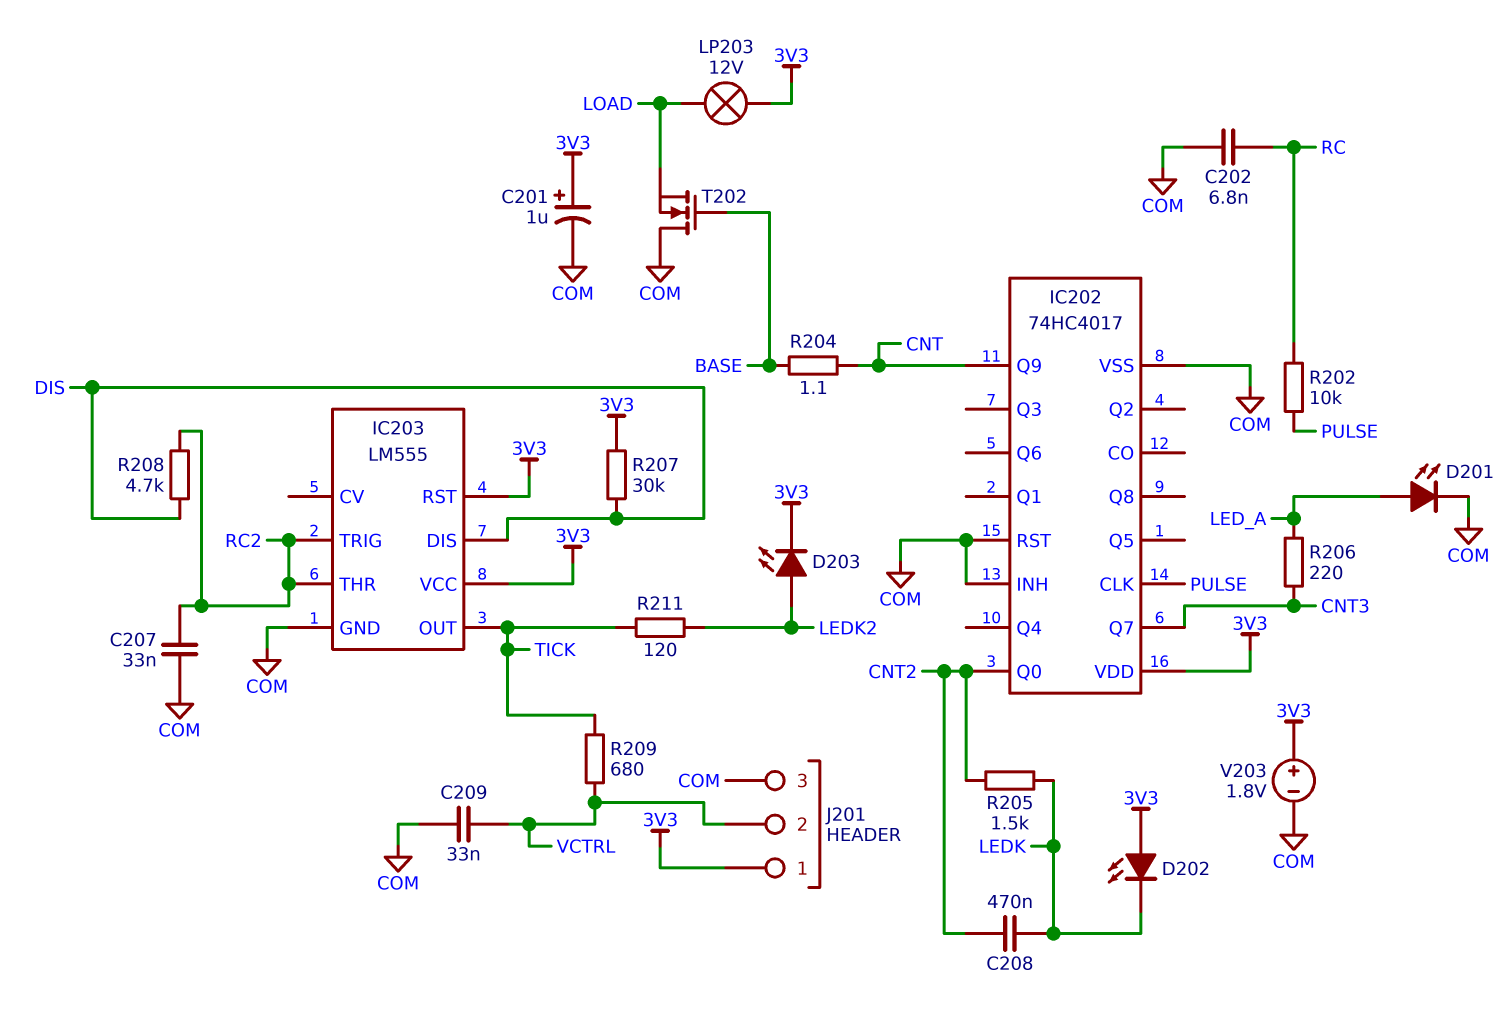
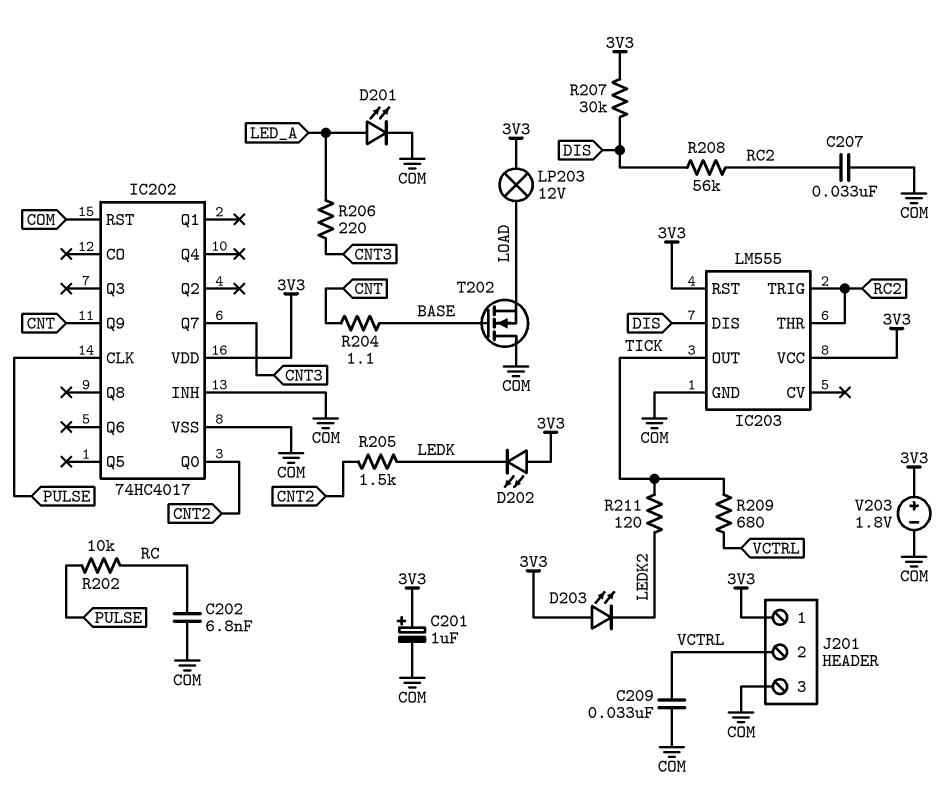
C208: 470nF (CNT2, LEDK) -> none
D203: LED (A LEDK2, K 3V3) -> LED (A 3V3, K LEDK2)
R208: 4.7k (DIS, RC2) -> 56k (DIS, RC2)

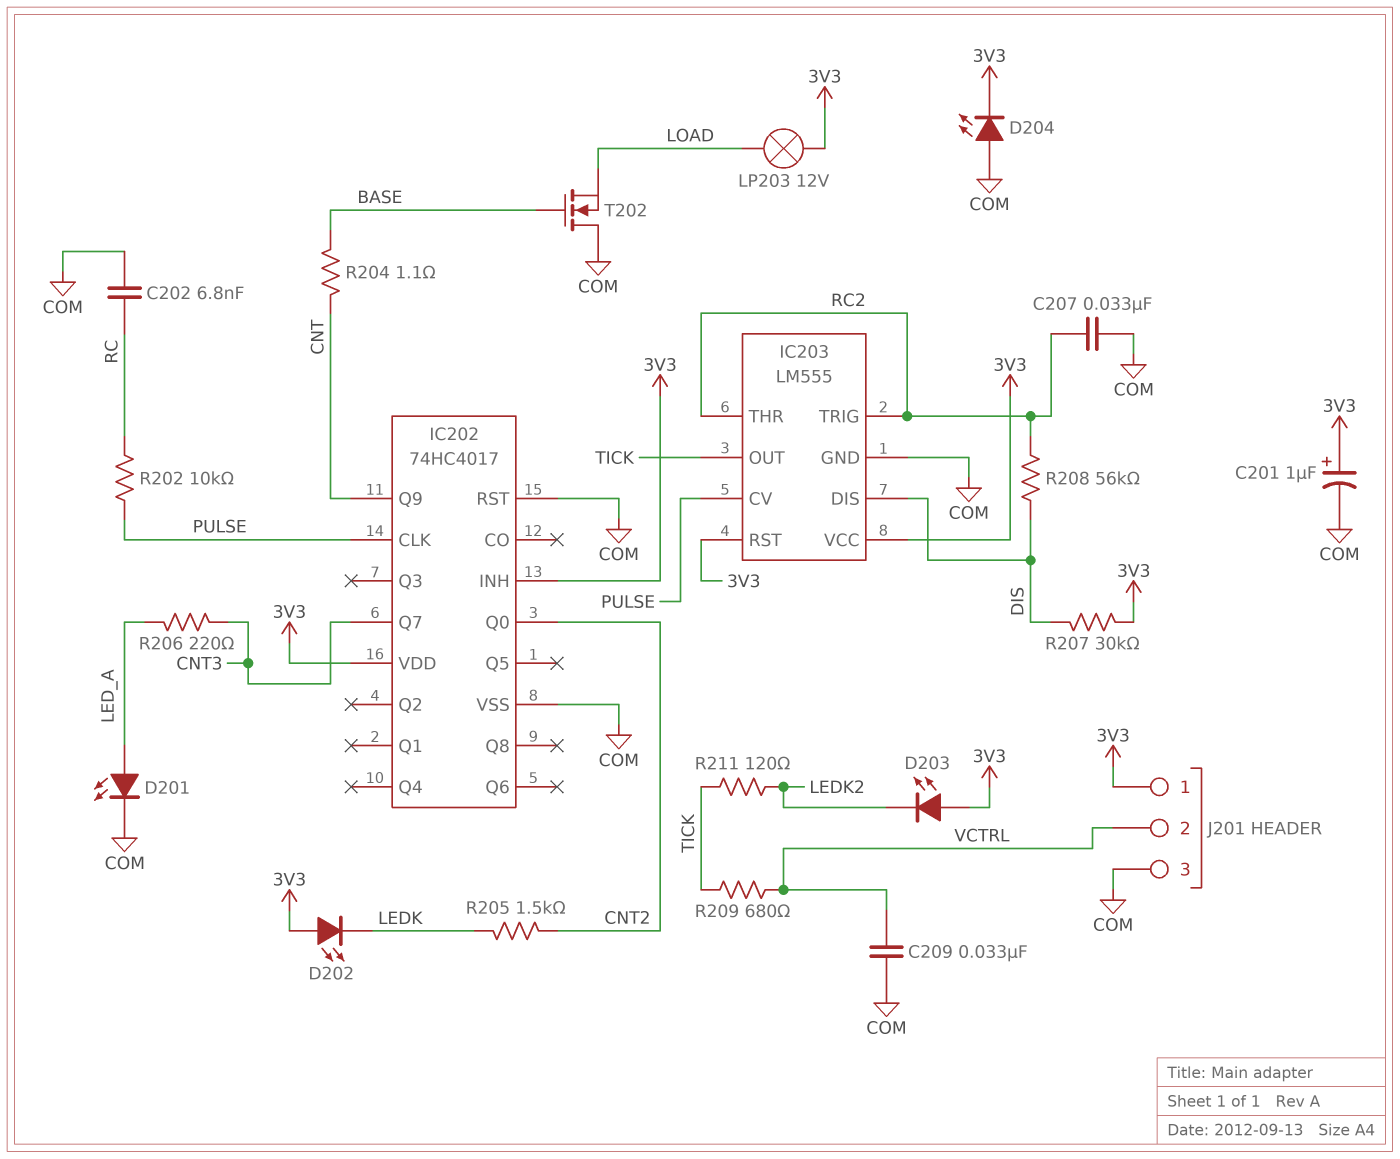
D204: none -> LED (A COM, K 3V3)
IC202 pin INH: COM -> 3V3
IC203 pin CV: none -> PULSE
V203: 1.8V (plus 3V3, minus COM) -> none

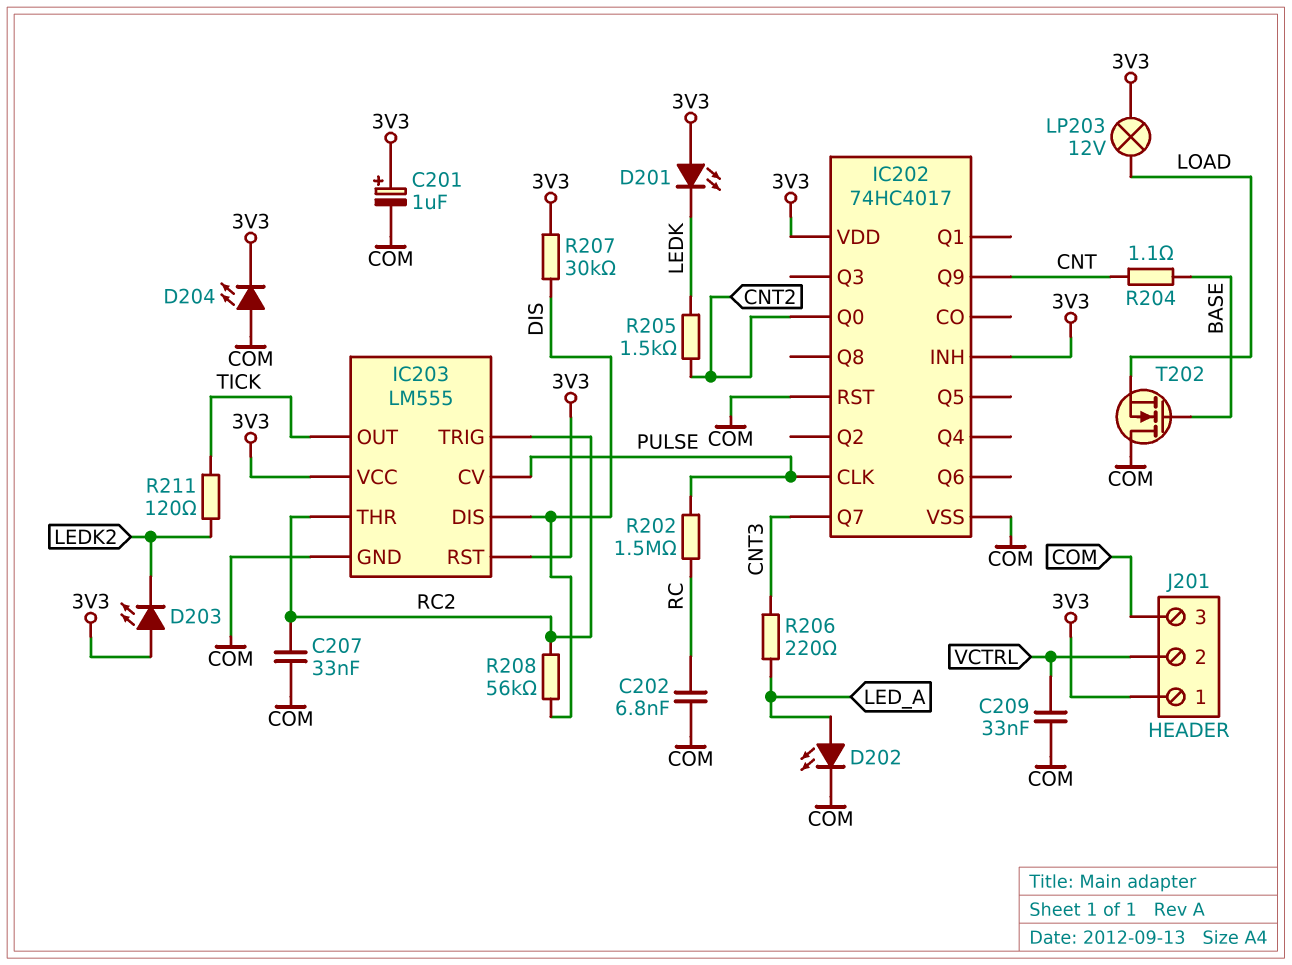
D201: LED (A LED_A, K COM) -> LED (A 3V3, K LEDK)
D202: LED (A 3V3, K LEDK) -> LED (A LED_A, K COM)
R202: 10k (PULSE, RC) -> 1.5M (PULSE, RC)
R209: 680 (TICK, VCTRL) -> none

